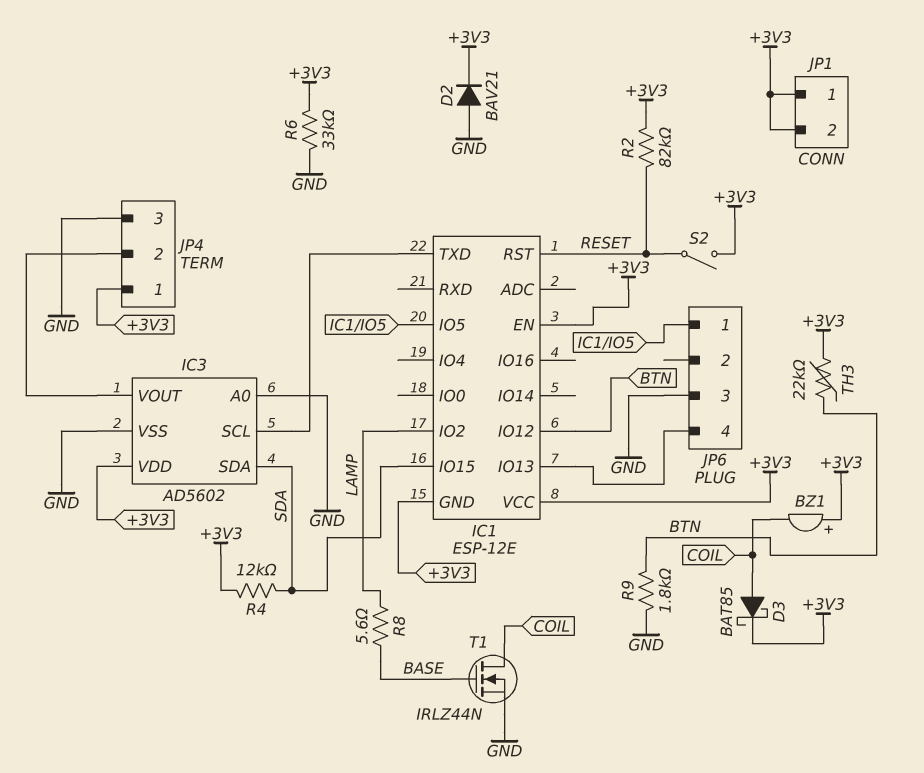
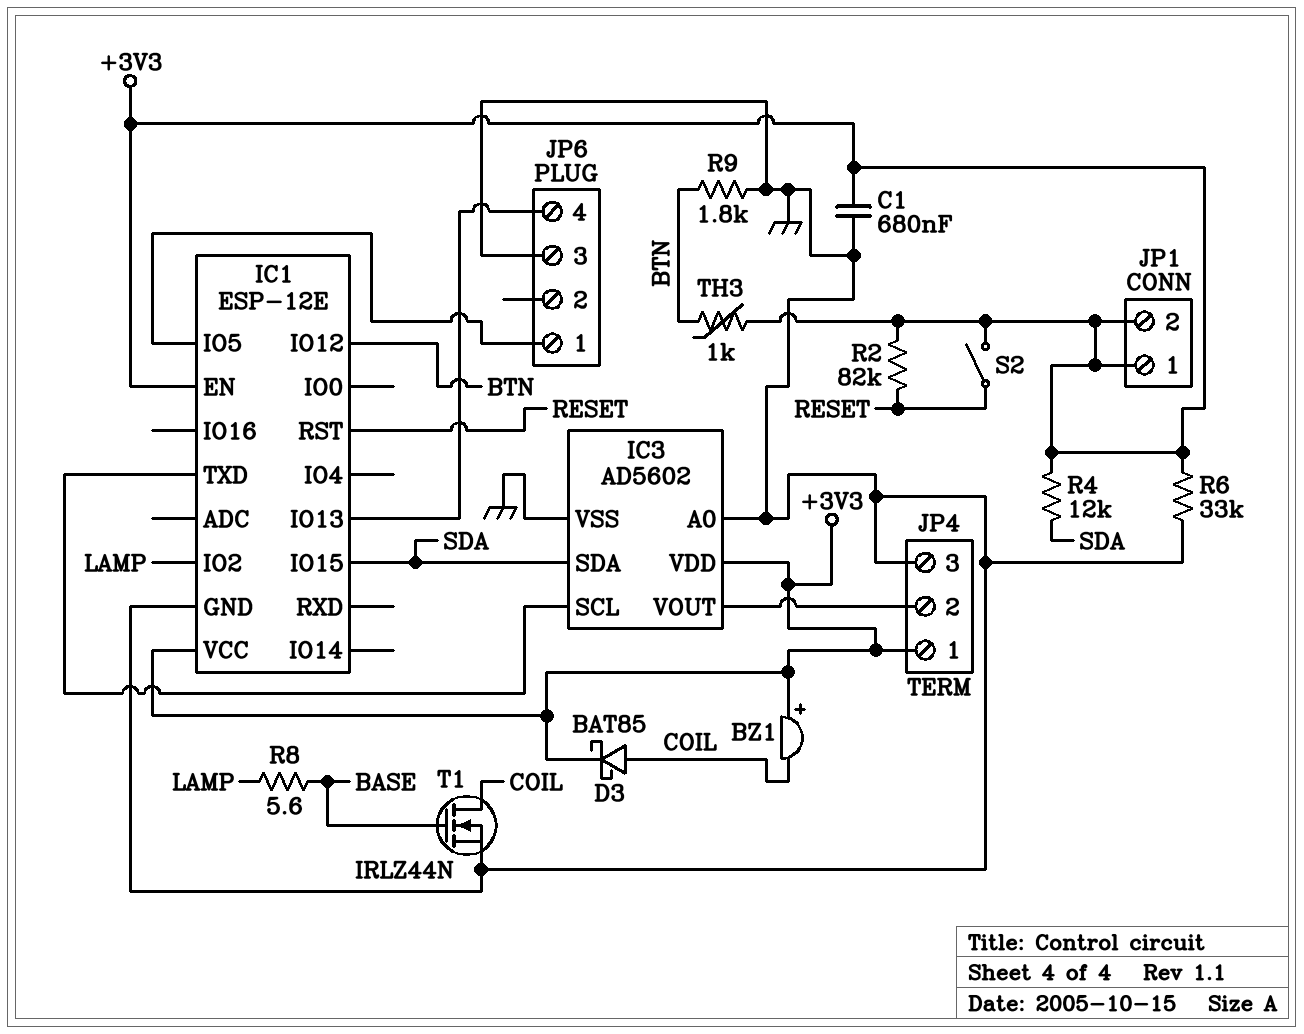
C1: none -> 680nF (+3V3, GND)
D2: diode BAV21 (A GND, K +3V3) -> none
IC1 pin GND: +3V3 -> GND
TH3: 22k (+3V3, BTN) -> 1k (+3V3, BTN)

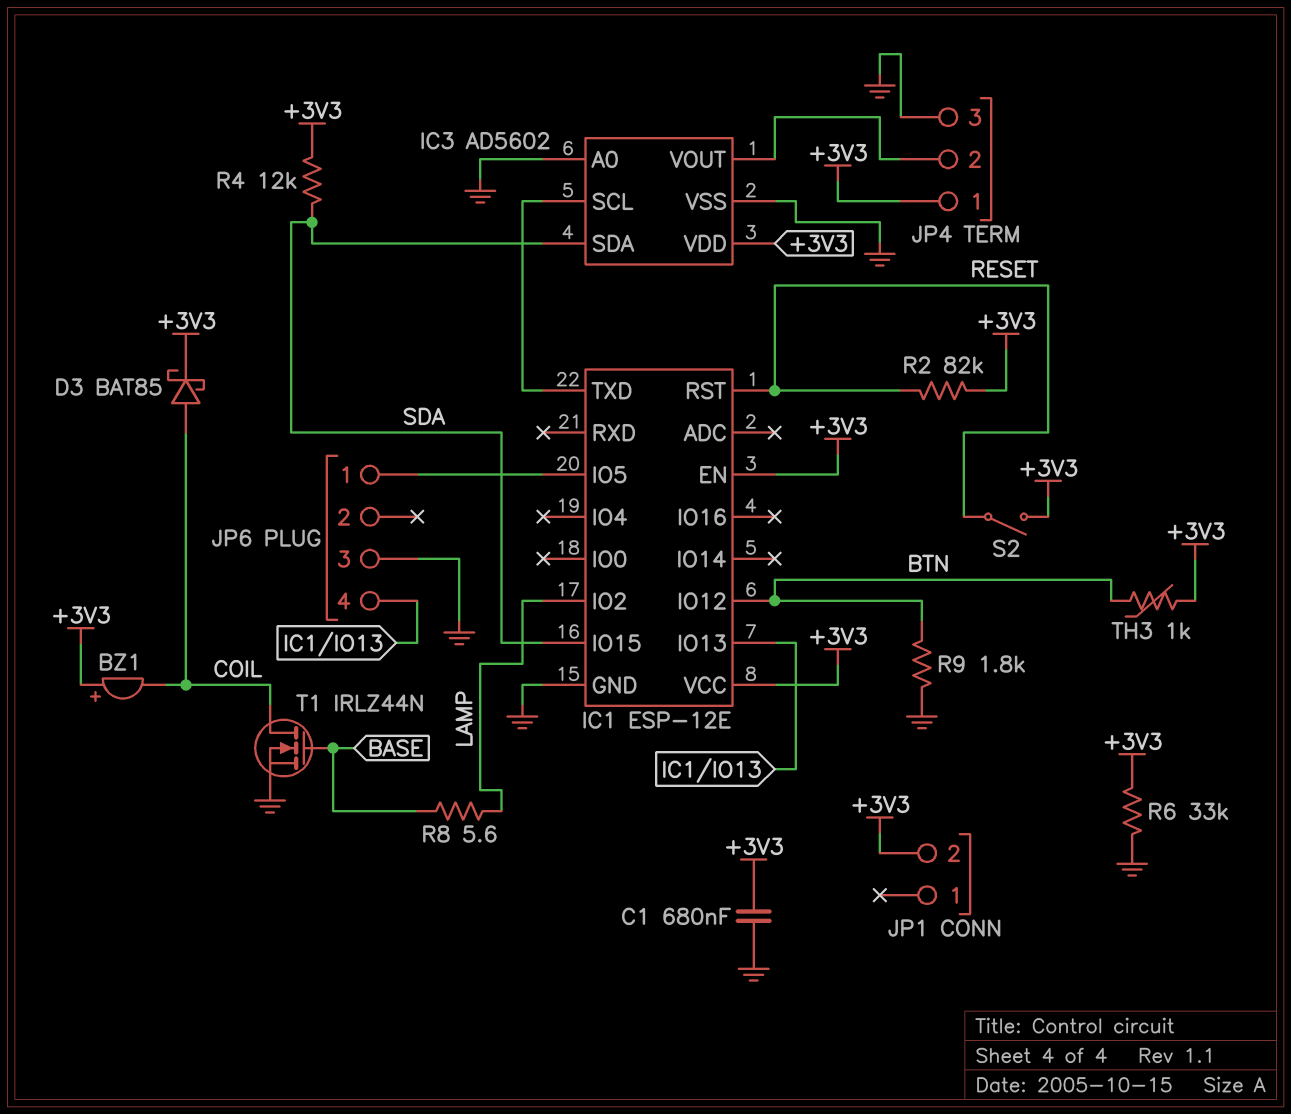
JP1 pin 1: +3V3 -> none

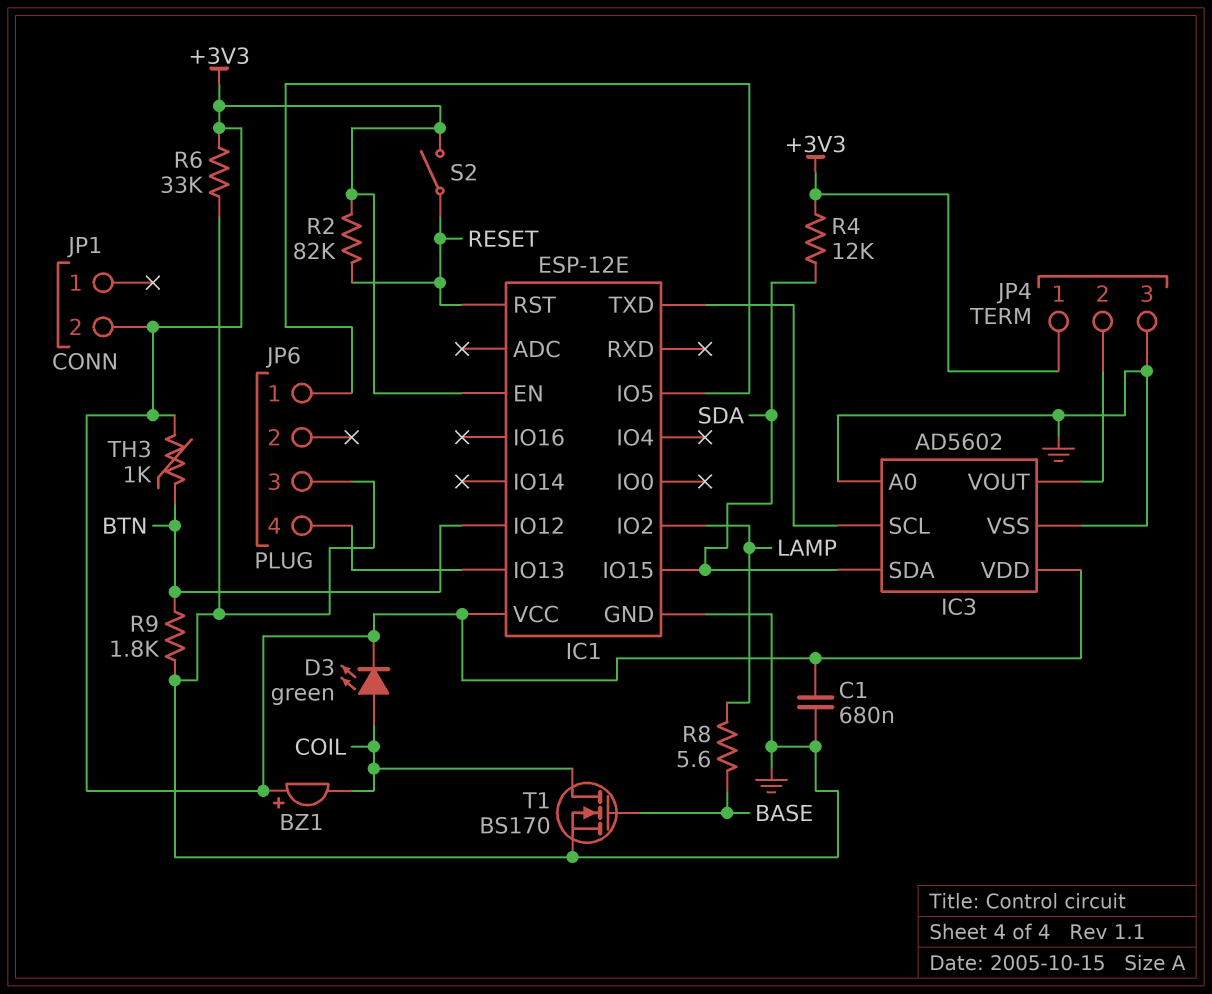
D3: schottky BAT85 (A COIL, K +3V3) -> LED green (A COIL, K +3V3)
T1: NMOS IRLZ44N (G BASE, D COIL, S GND) -> NMOS BS170 (G BASE, D COIL, S GND)

